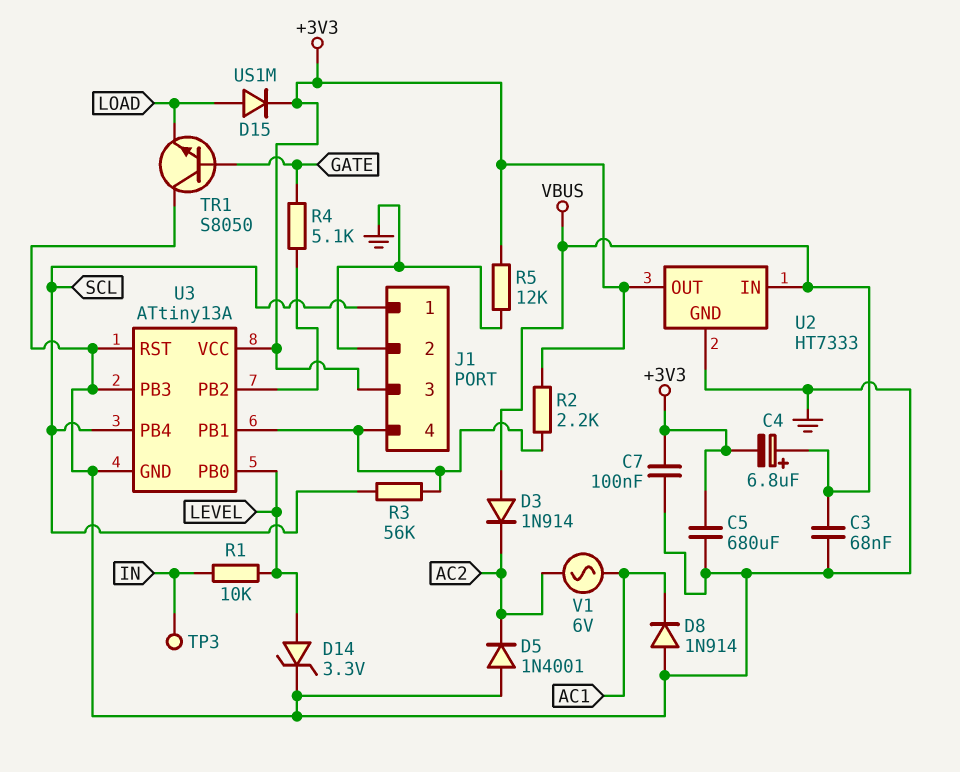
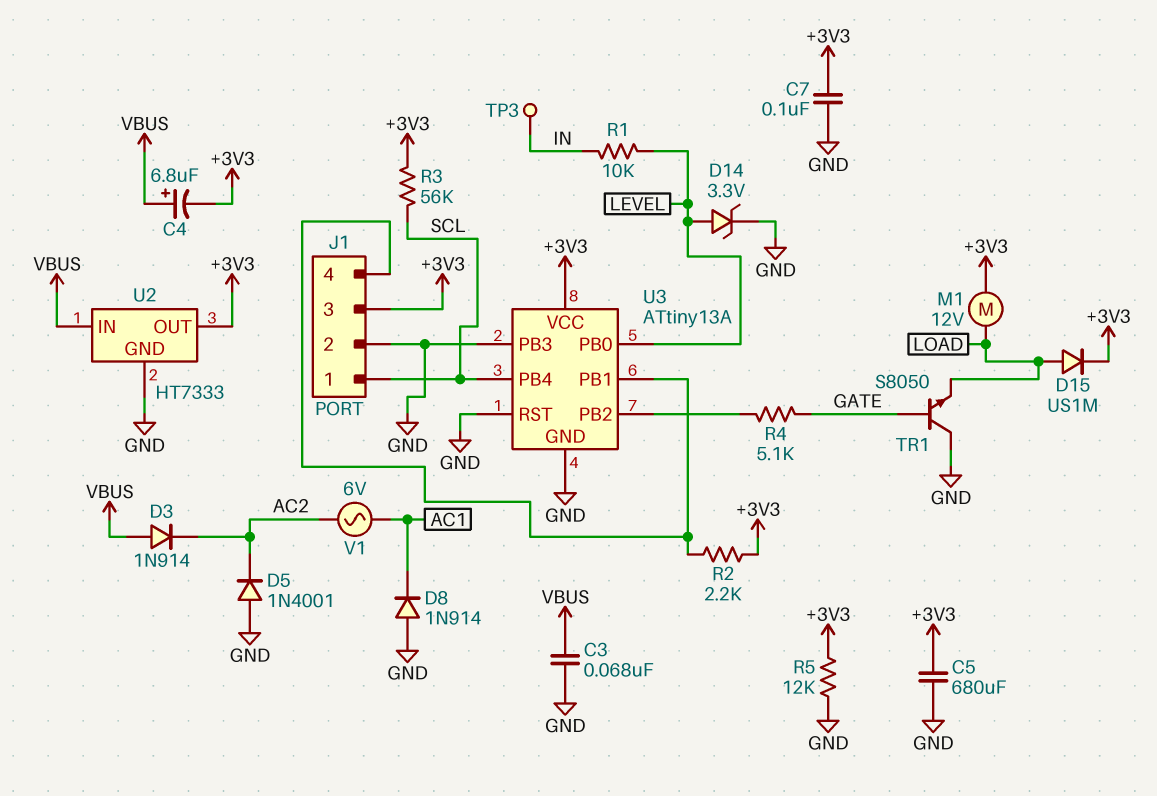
M1: none -> motor 12V (+3V3, LOAD)
R3: 56k (J1/4, SCL) -> 56k (+3V3, SCL)

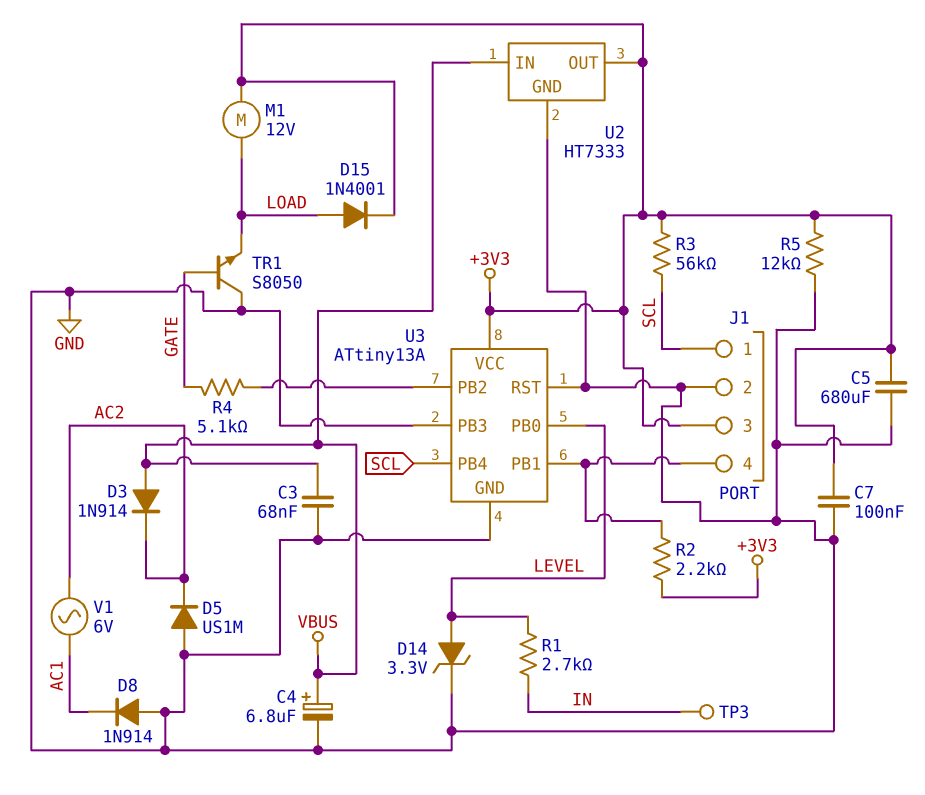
C4: 6.8uF (plus VBUS, minus +3V3) -> 6.8uF (plus VBUS, minus GND)
D5: diode 1N4001 (A GND, K AC2) -> diode US1M (A GND, K AC2)
D15: diode US1M (A LOAD, K +3V3) -> diode 1N4001 (A LOAD, K +3V3)
R1: 10k (IN, LEVEL) -> 2.7k (IN, LEVEL)

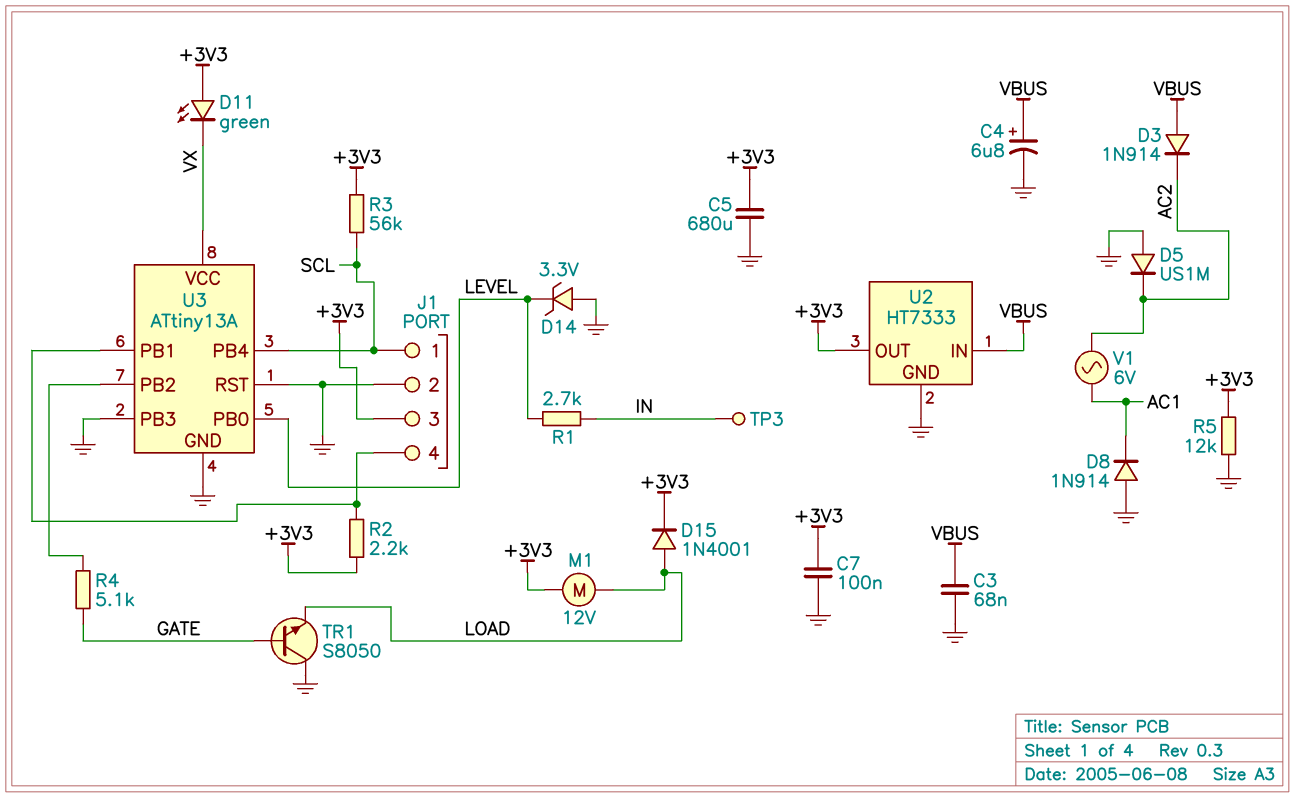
D11: none -> LED green (A +3V3, K VX)
D14: zener 3.3V (A LEVEL, K GND) -> zener 3.3V (A GND, K LEVEL)
U3 pin VCC: +3V3 -> VX

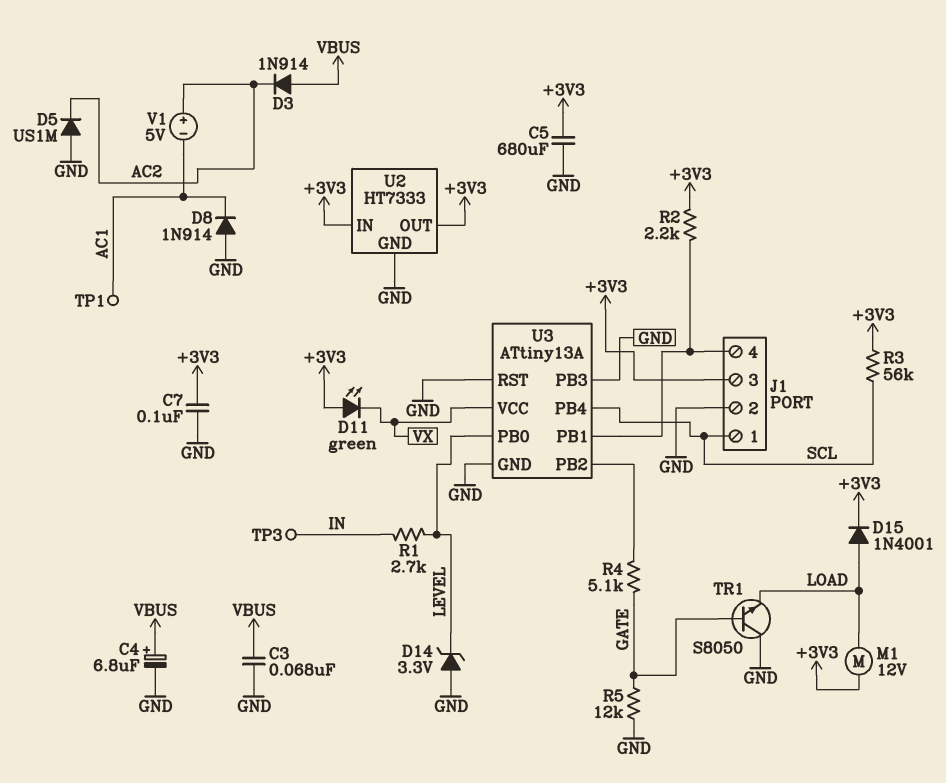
R5: 12k (+3V3, GND) -> 12k (GATE, GND)
TP1: none -> test point (AC1)
U2 pin IN: VBUS -> +3V3
V1: AC 6V (AC1, AC2) -> 5V (plus AC2, minus AC1)

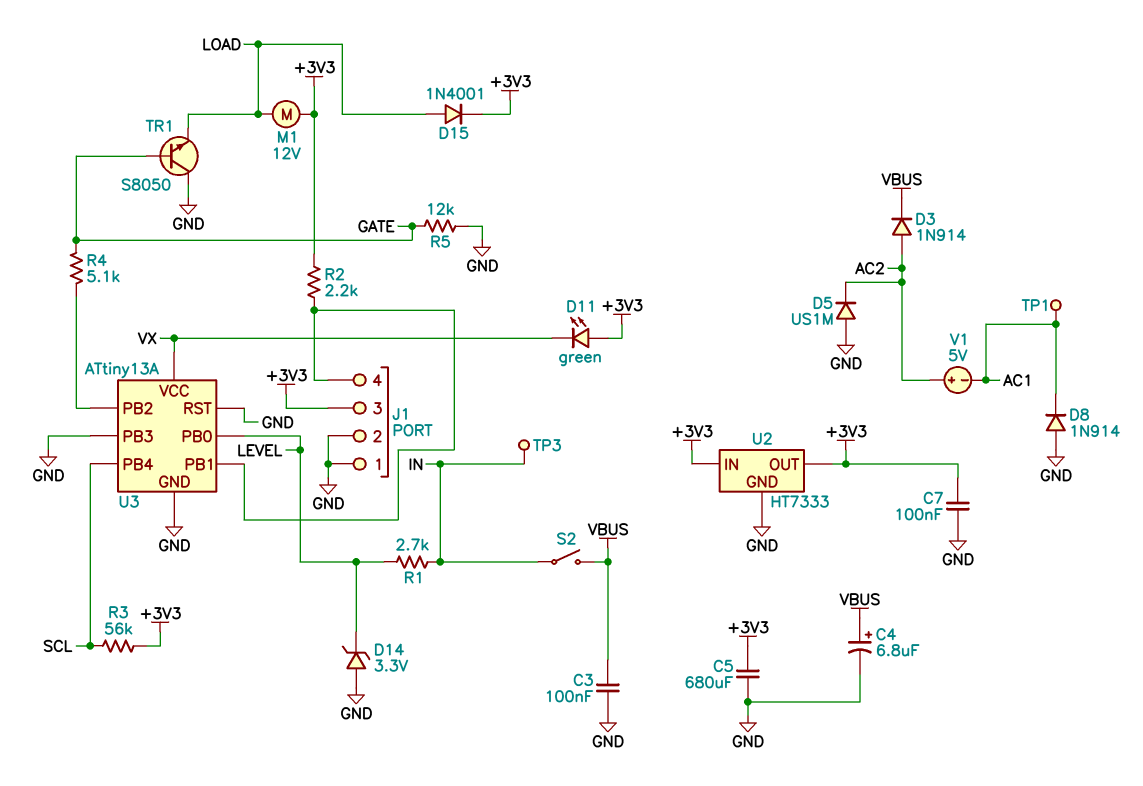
C3: 68nF (GND, VBUS) -> 100nF (GND, VBUS)
D3: diode 1N914 (A VBUS, K AC2) -> diode 1N914 (A AC2, K VBUS)
J1 pin 1: SCL -> GND
S2: none -> switch (IN, VBUS)

